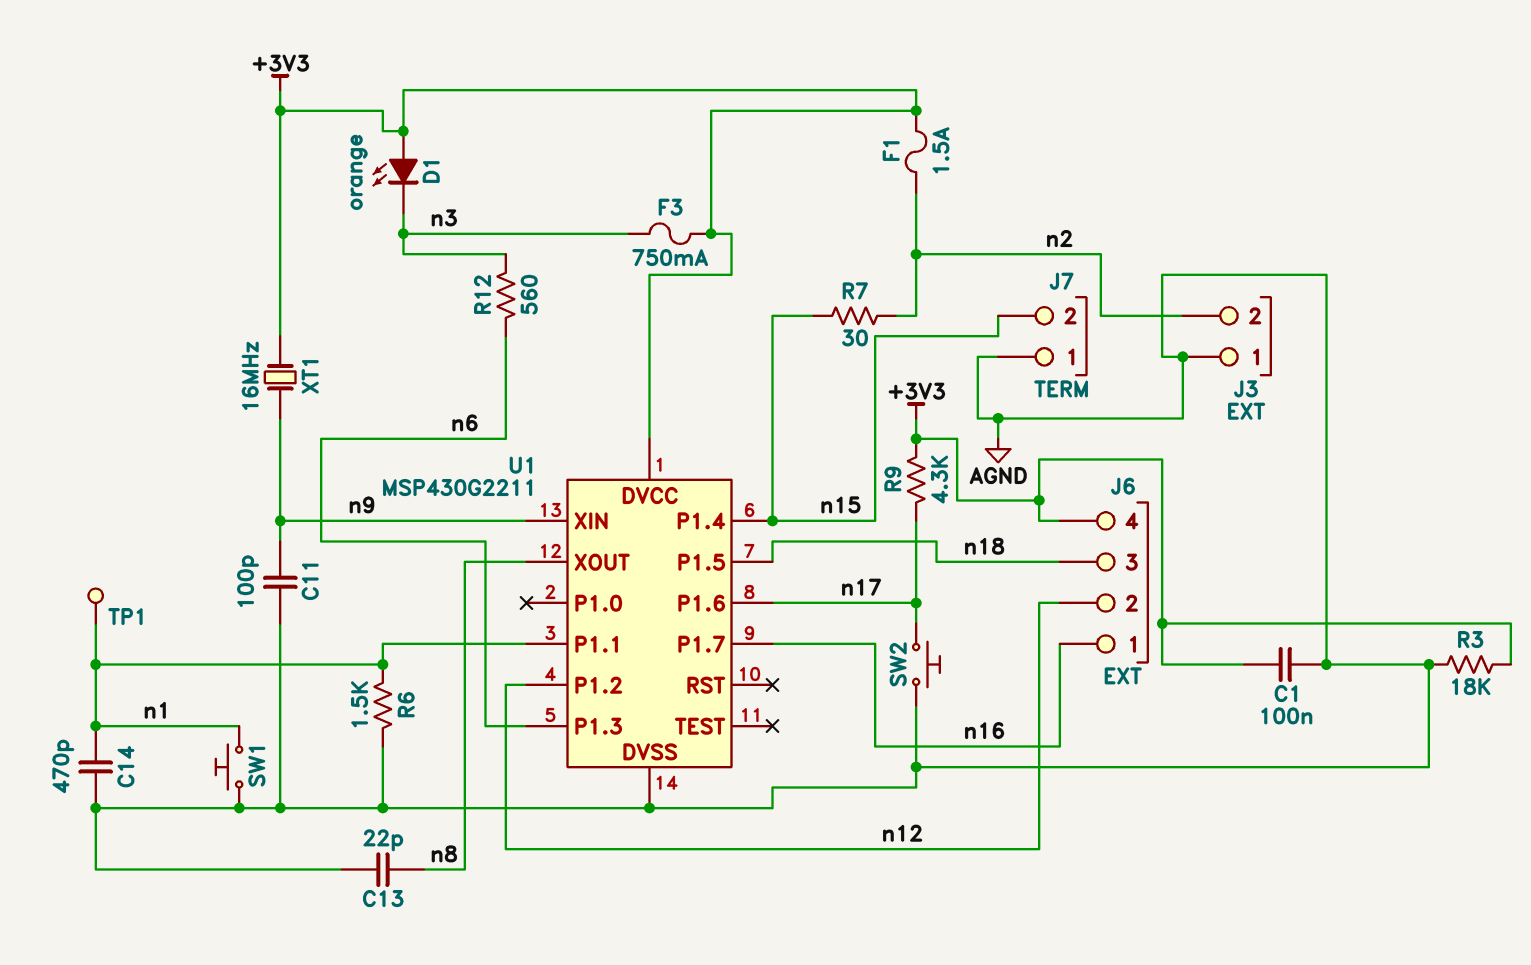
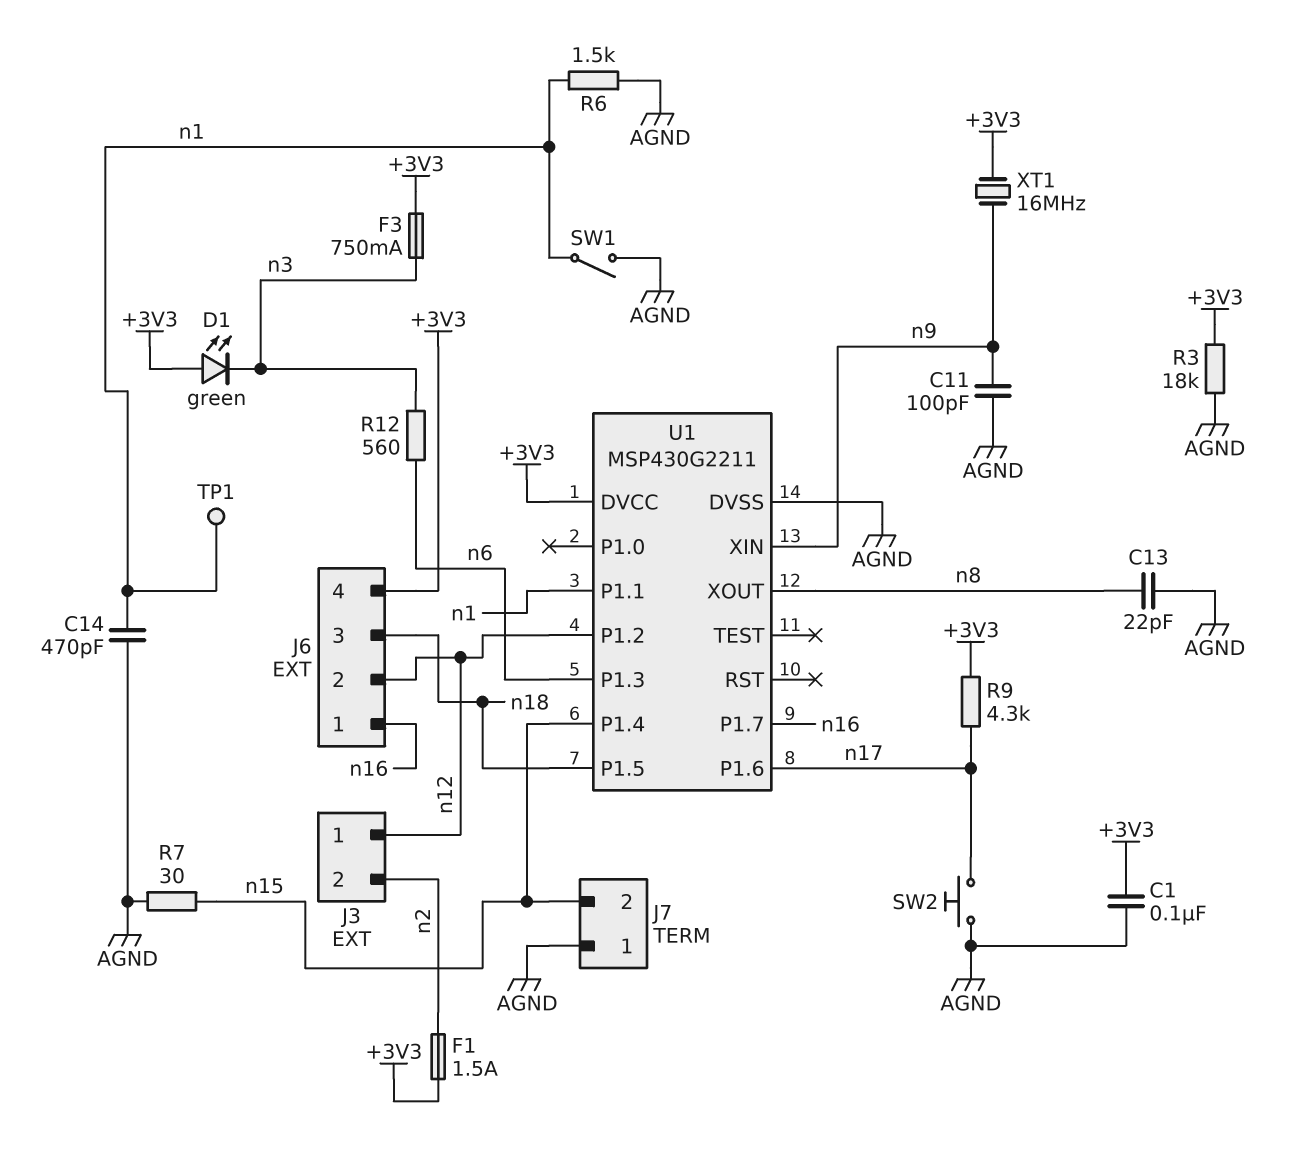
D1: LED orange (A +3V3, K n3) -> LED green (A +3V3, K n3)
J3 pin 1: AGND -> n12
R7: 30 (n2, n15) -> 30 (AGND, n15)
SW1: button (AGND, n1) -> switch (AGND, n1)

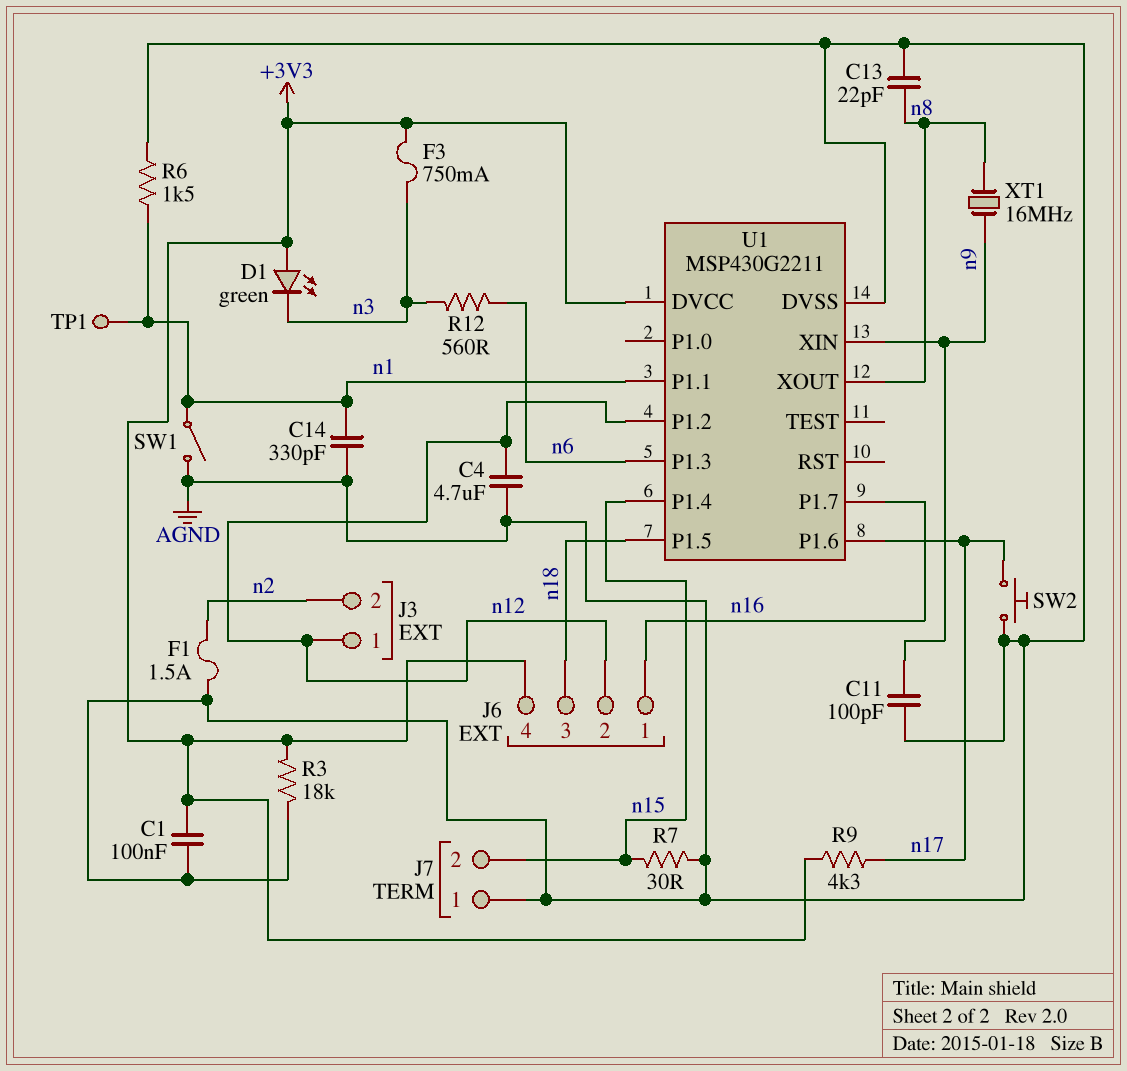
C4: none -> 4.7uF (AGND, n12)
C14: 470pF (AGND, n1) -> 330pF (AGND, n1)
F1: 1.5A (+3V3, n2) -> 1.5A (AGND, n2)
XT1: 16MHz (+3V3, n9) -> 16MHz (n8, n9)

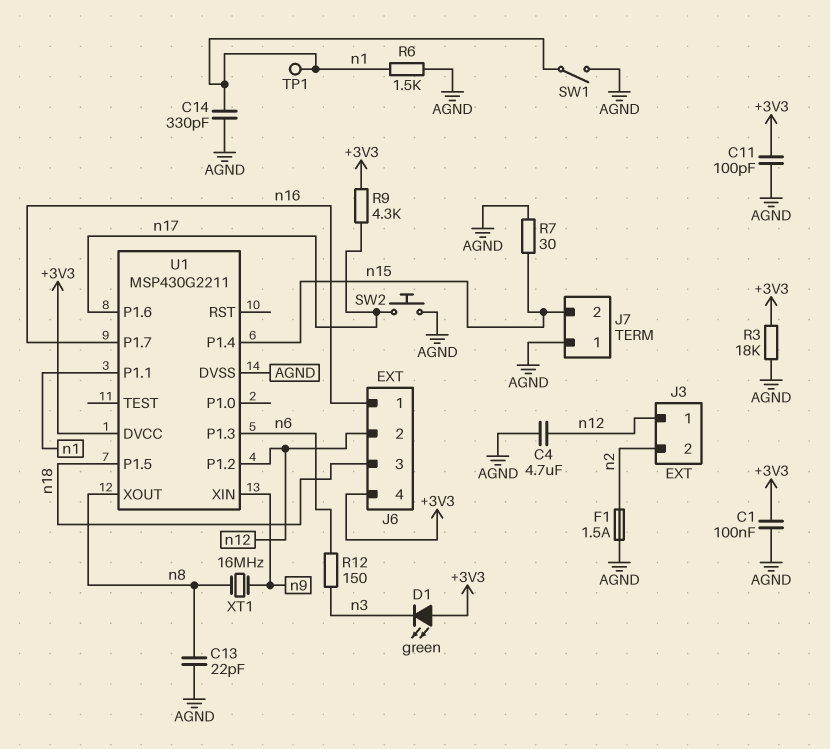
C11: 100pF (AGND, n9) -> 100pF (+3V3, AGND)
F3: 750mA (+3V3, n3) -> none
R12: 560 (n3, n6) -> 150 (n3, n6)

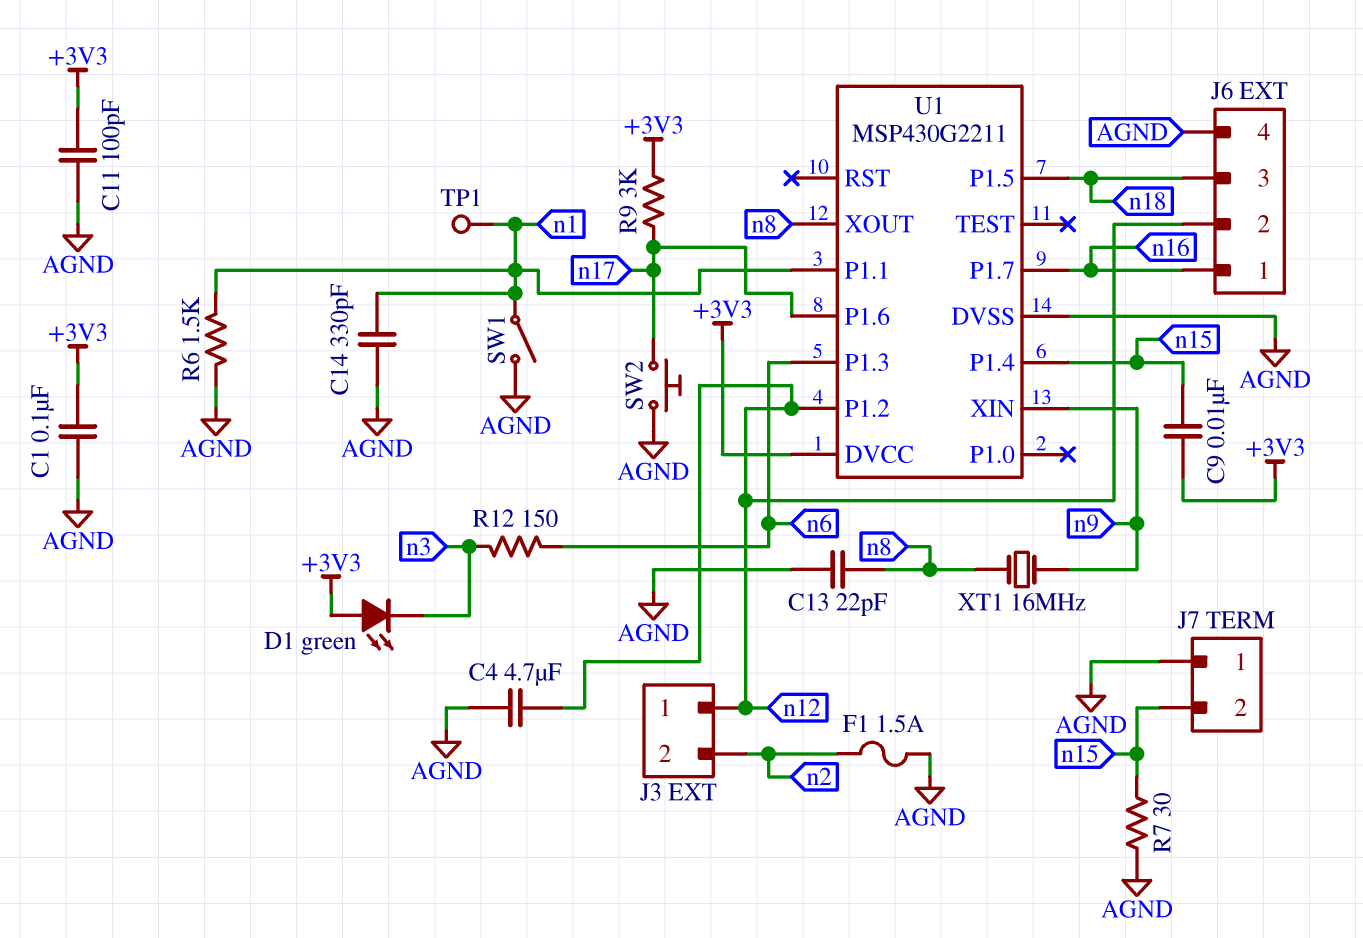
C9: none -> 10nF (+3V3, n15)
J6 pin 4: +3V3 -> AGND
R3: 18k (+3V3, AGND) -> none
R9: 4.3k (+3V3, n17) -> 3k (+3V3, n17)

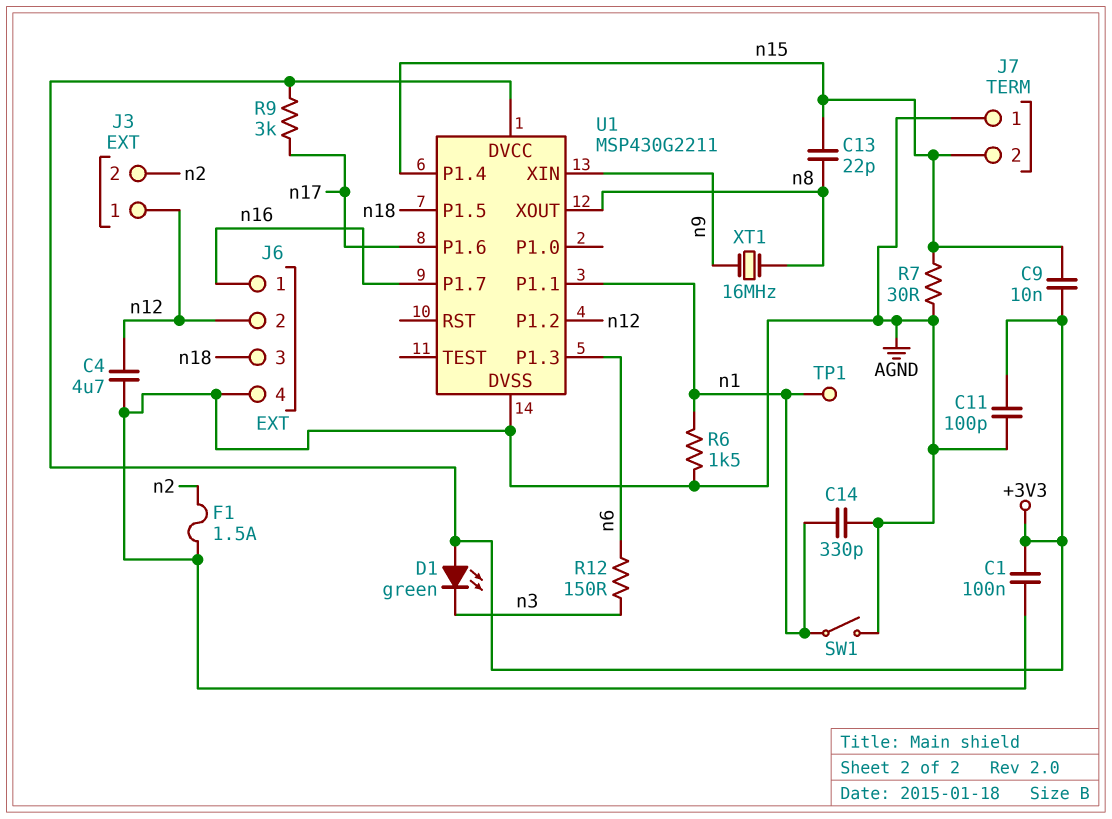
C13: 22pF (AGND, n8) -> 22pF (n8, n15)
SW2: button (AGND, n17) -> none

